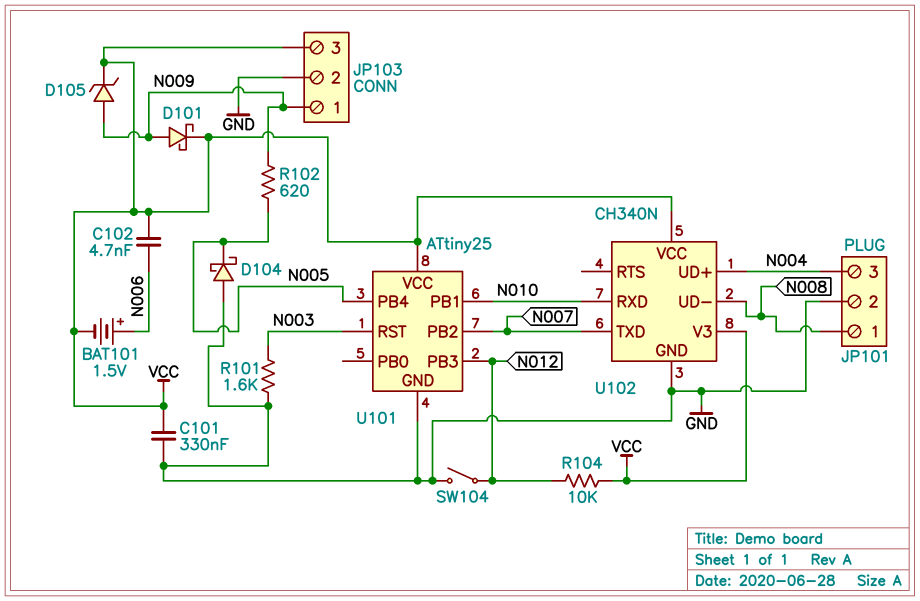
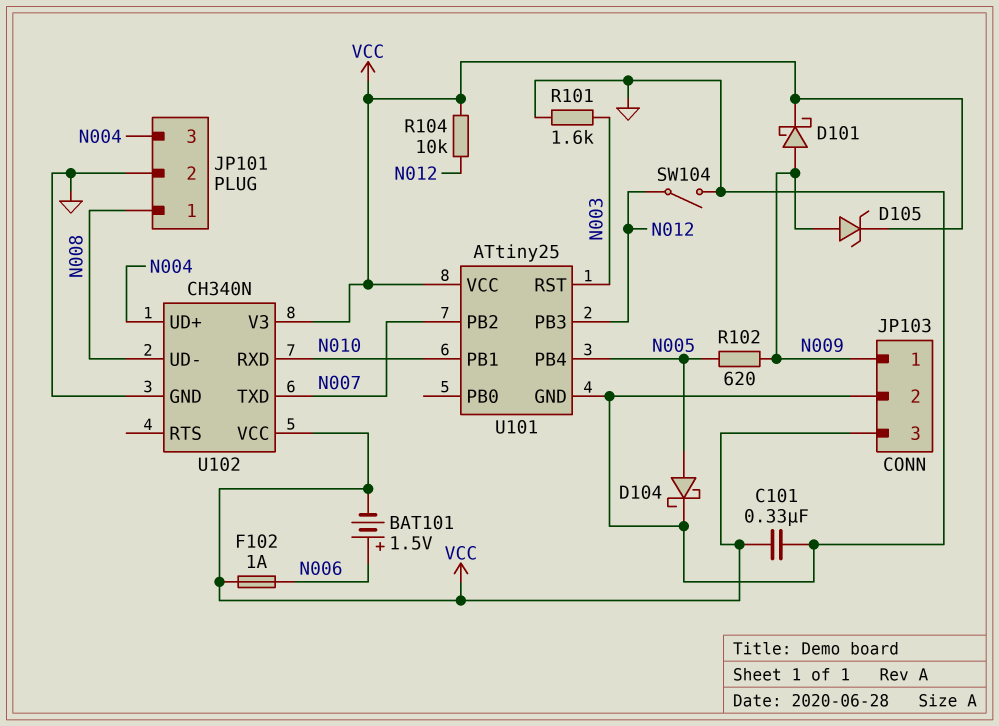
C102: 4.7nF (N006, VCC) -> none
D104: schottky (A GND, K N005) -> schottky (A N005, K GND)
F102: none -> 1A (N006, VCC)

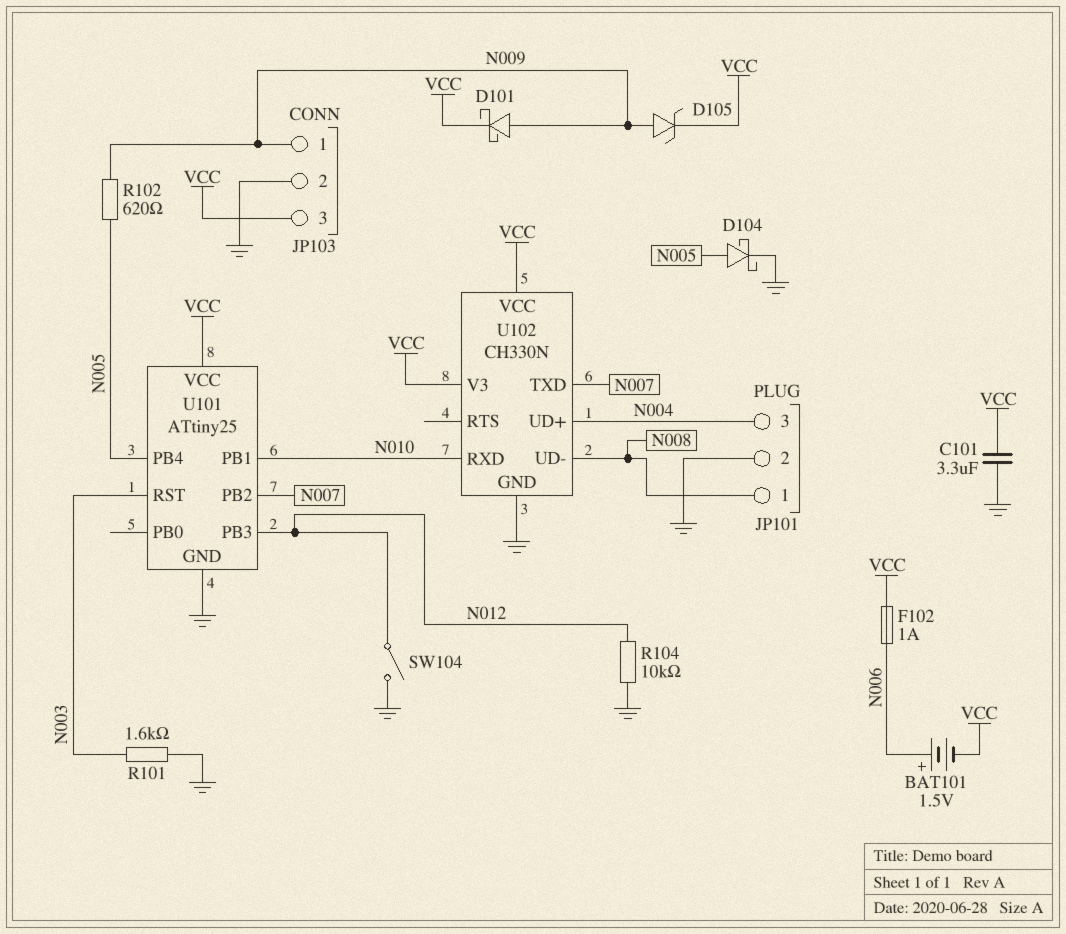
C101: 330nF (GND, VCC) -> 3.3uF (GND, VCC)
R104: 10k (N012, VCC) -> 10k (GND, N012)
U102: CH340N -> CH330N

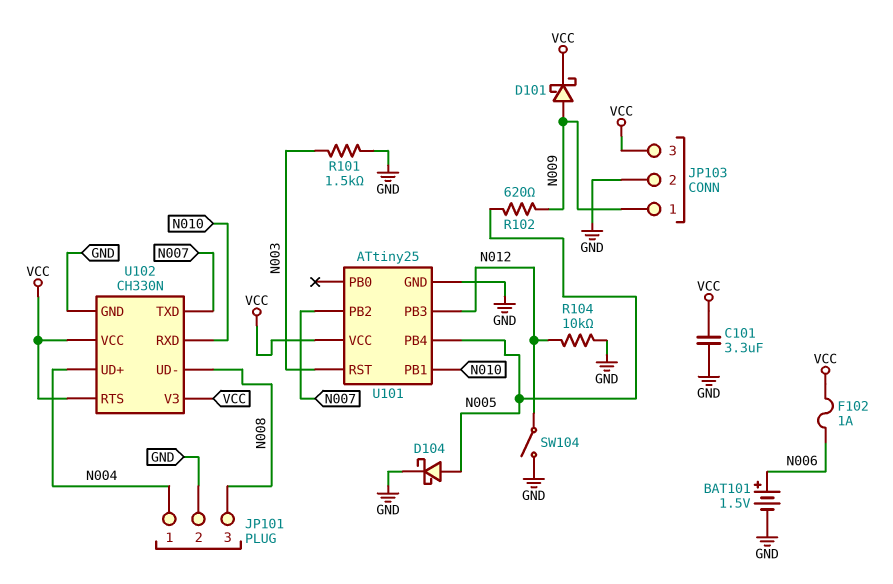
BAT101: 1.5V (plus N006, minus VCC) -> 1.5V (plus N006, minus GND)
D105: zener (A N009, K VCC) -> none
JP101 pin 1: N008 -> N004
JP101 pin 3: N004 -> N008
R101: 1.6k (GND, N003) -> 1.5k (GND, N003)
U102 pin RTS: none -> VCC

